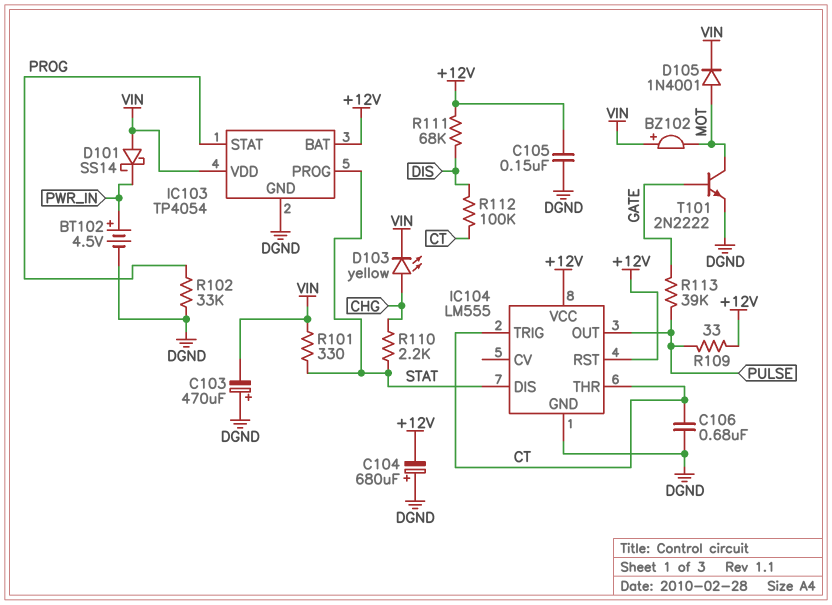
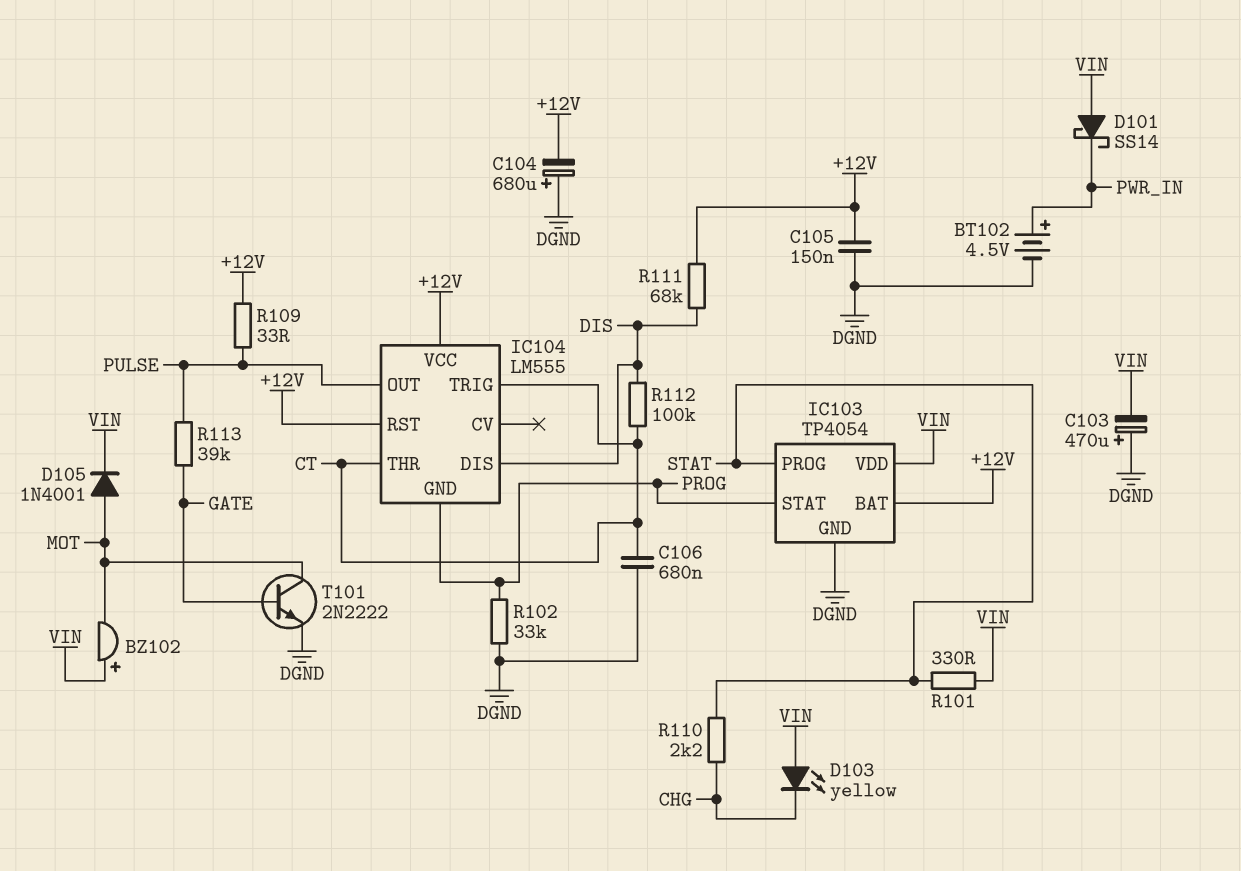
D103: LED yellow (A CHG, K VIN) -> LED yellow (A VIN, K CHG)
IC104 pin DIS: STAT -> DIS
IC104 pin GND: DGND -> PROG

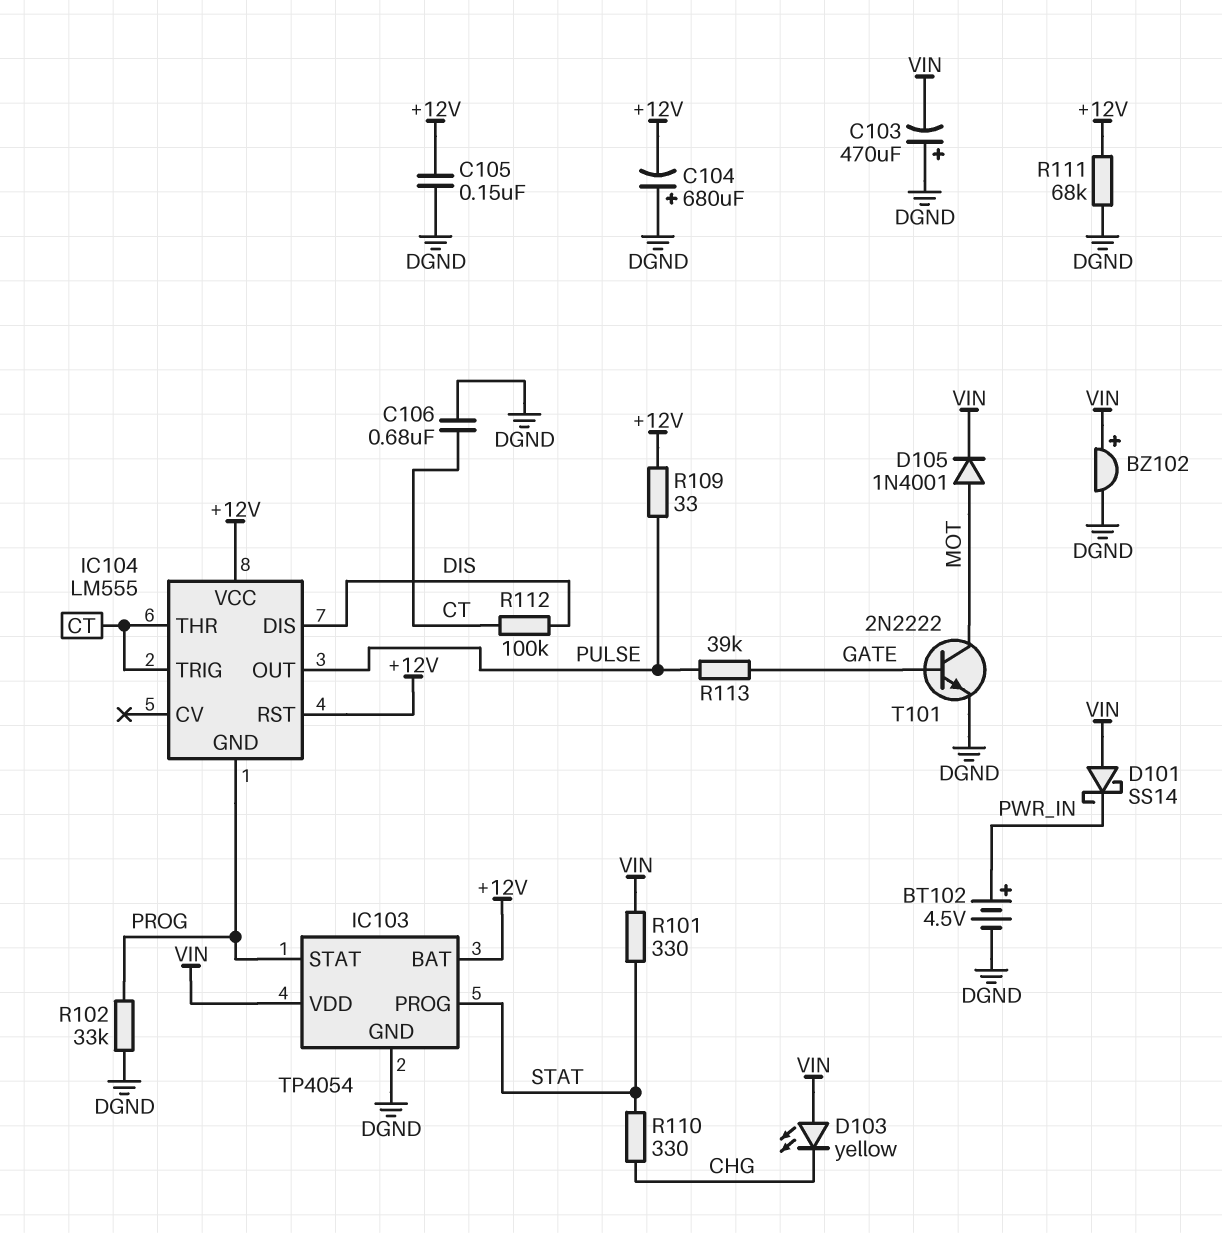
BZ102: buzzer (plus VIN, minus MOT) -> buzzer (plus VIN, minus DGND)
R110: 2.2k (CHG, STAT) -> 330 (CHG, STAT)
R111: 68k (+12V, DIS) -> 68k (+12V, DGND)

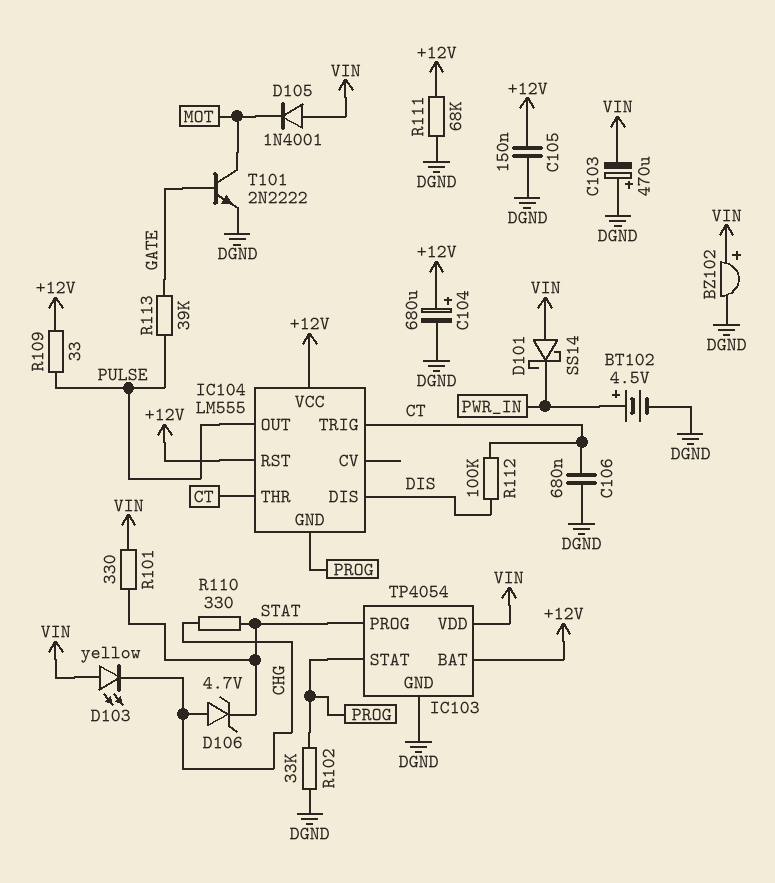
C104: 680uF (plus DGND, minus +12V) -> 680uF (plus +12V, minus DGND)
D105: diode 1N4001 (A MOT, K VIN) -> diode 1N4001 (A VIN, K MOT)
D106: none -> zener 4.7V (A CHG, K STAT)

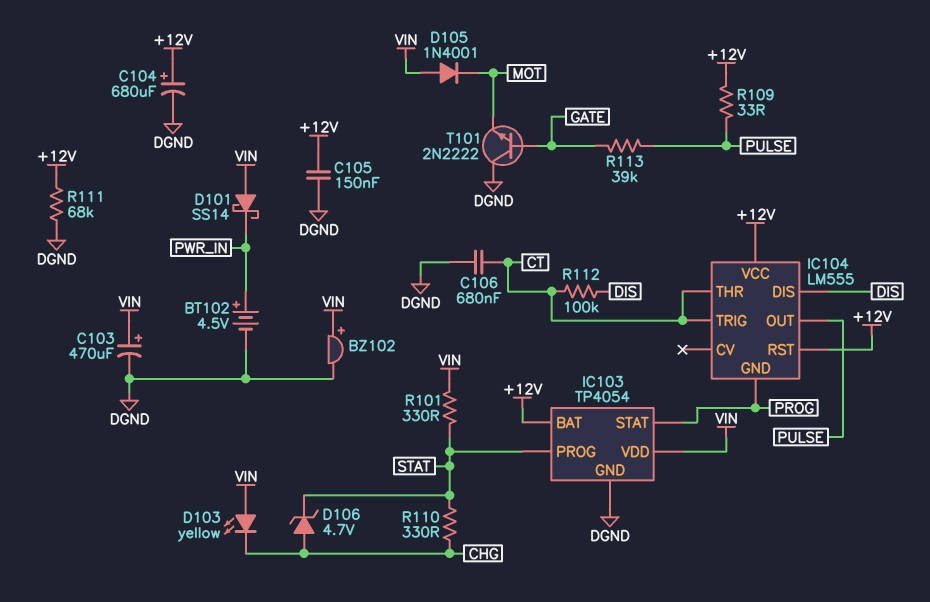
C103: 470uF (plus DGND, minus VIN) -> 470uF (plus VIN, minus DGND)
R102: 33k (DGND, PROG) -> none
T101: NPN 2N2222 (B GATE, C MOT, E DGND) -> NPN 2N2222 (B GATE, C DGND, E MOT)

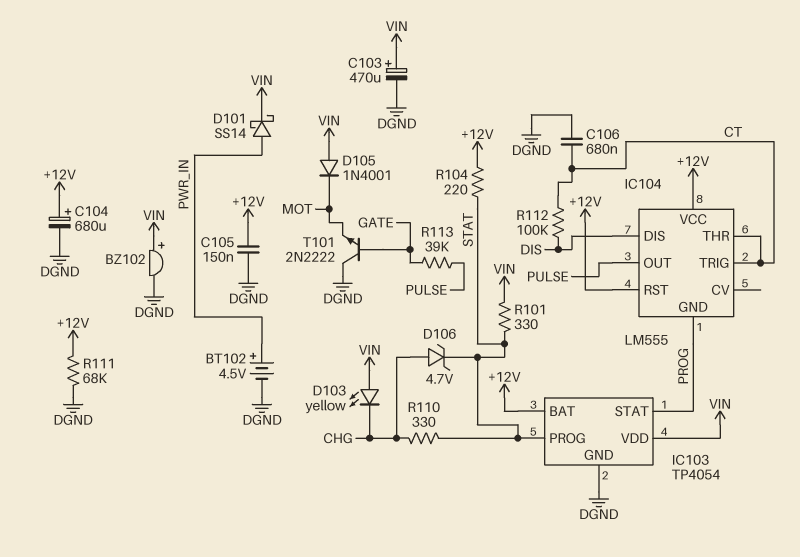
D101: schottky SS14 (A VIN, K PWR_IN) -> schottky SS14 (A PWR_IN, K VIN)
R104: none -> 220 (+12V, STAT)
R109: 33 (+12V, PULSE) -> none

